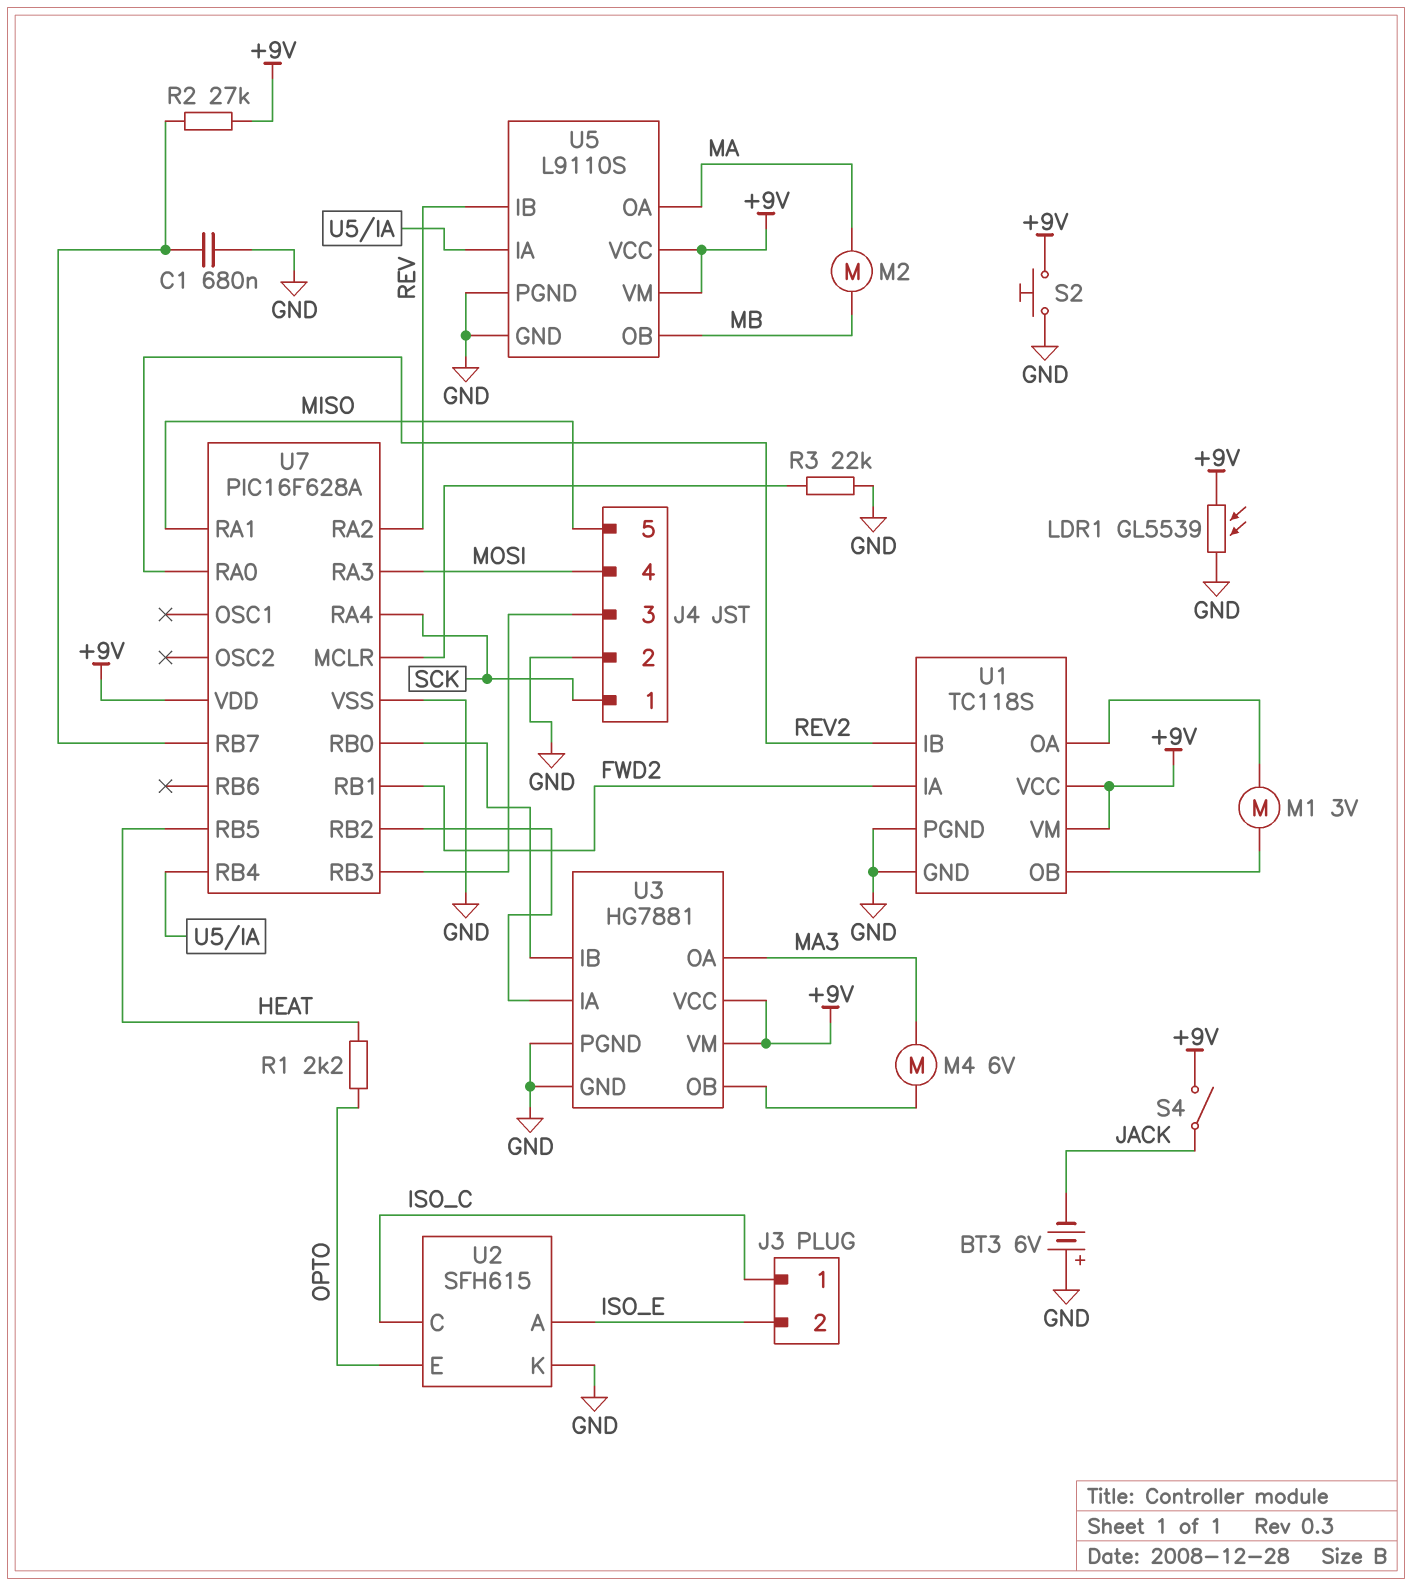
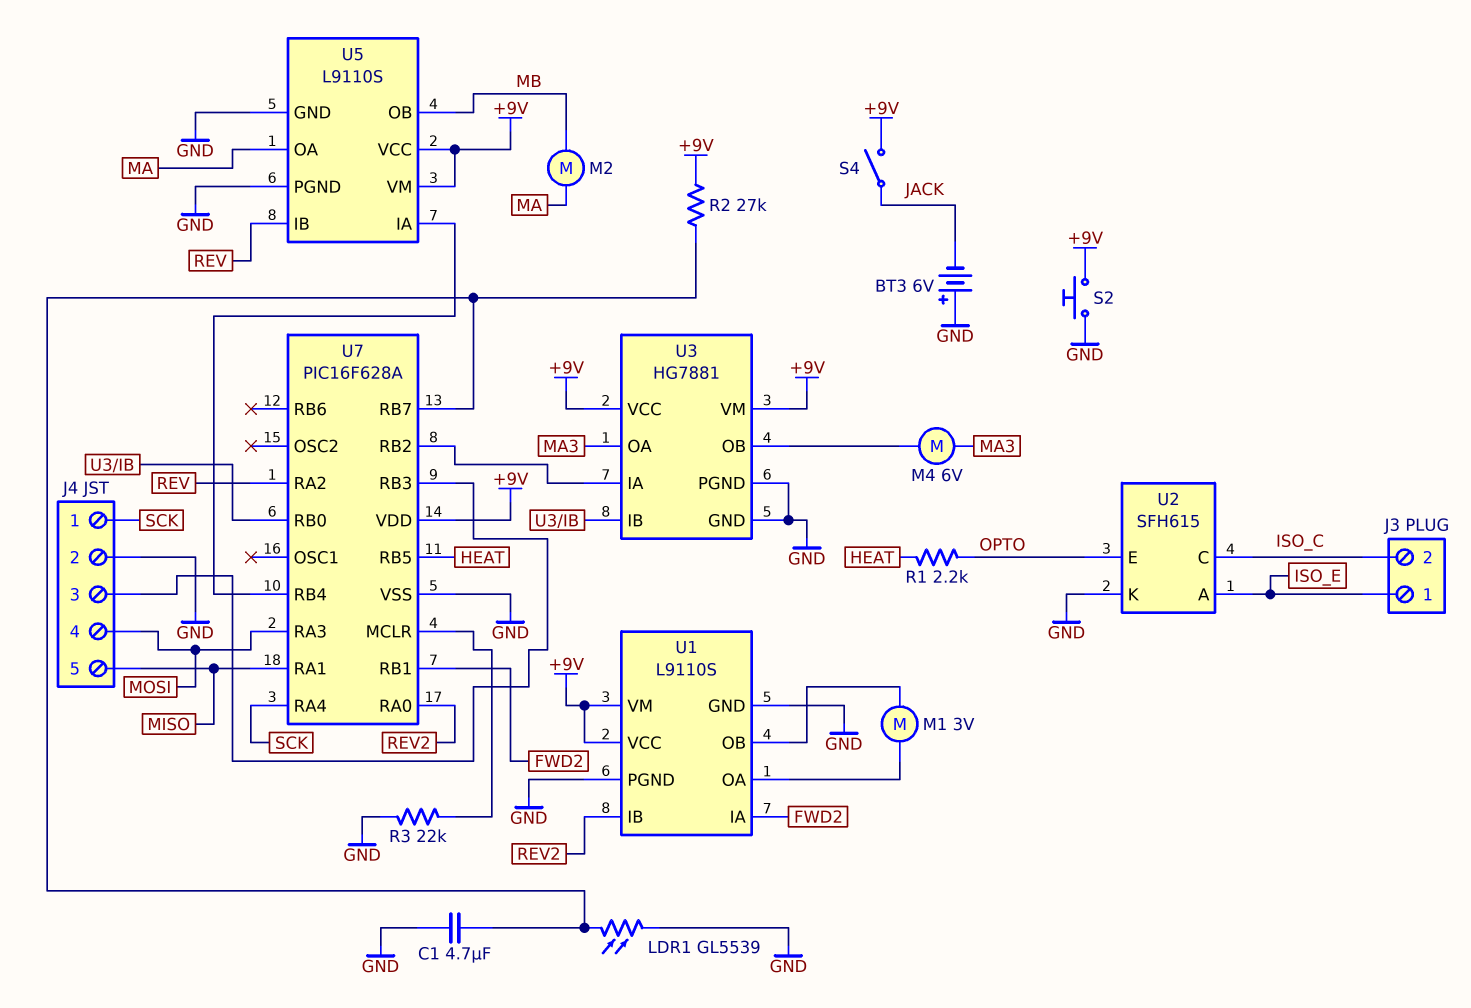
C1: 680nF (GND, U7/RB7) -> 4.7uF (GND, U7/RB7)
J3 pin 1: ISO_C -> ISO_E
J3 pin 2: ISO_E -> ISO_C
LDR1: GL5539 (+9V, GND) -> GL5539 (GND, U7/RB7)
U1: TC118S -> L9110S

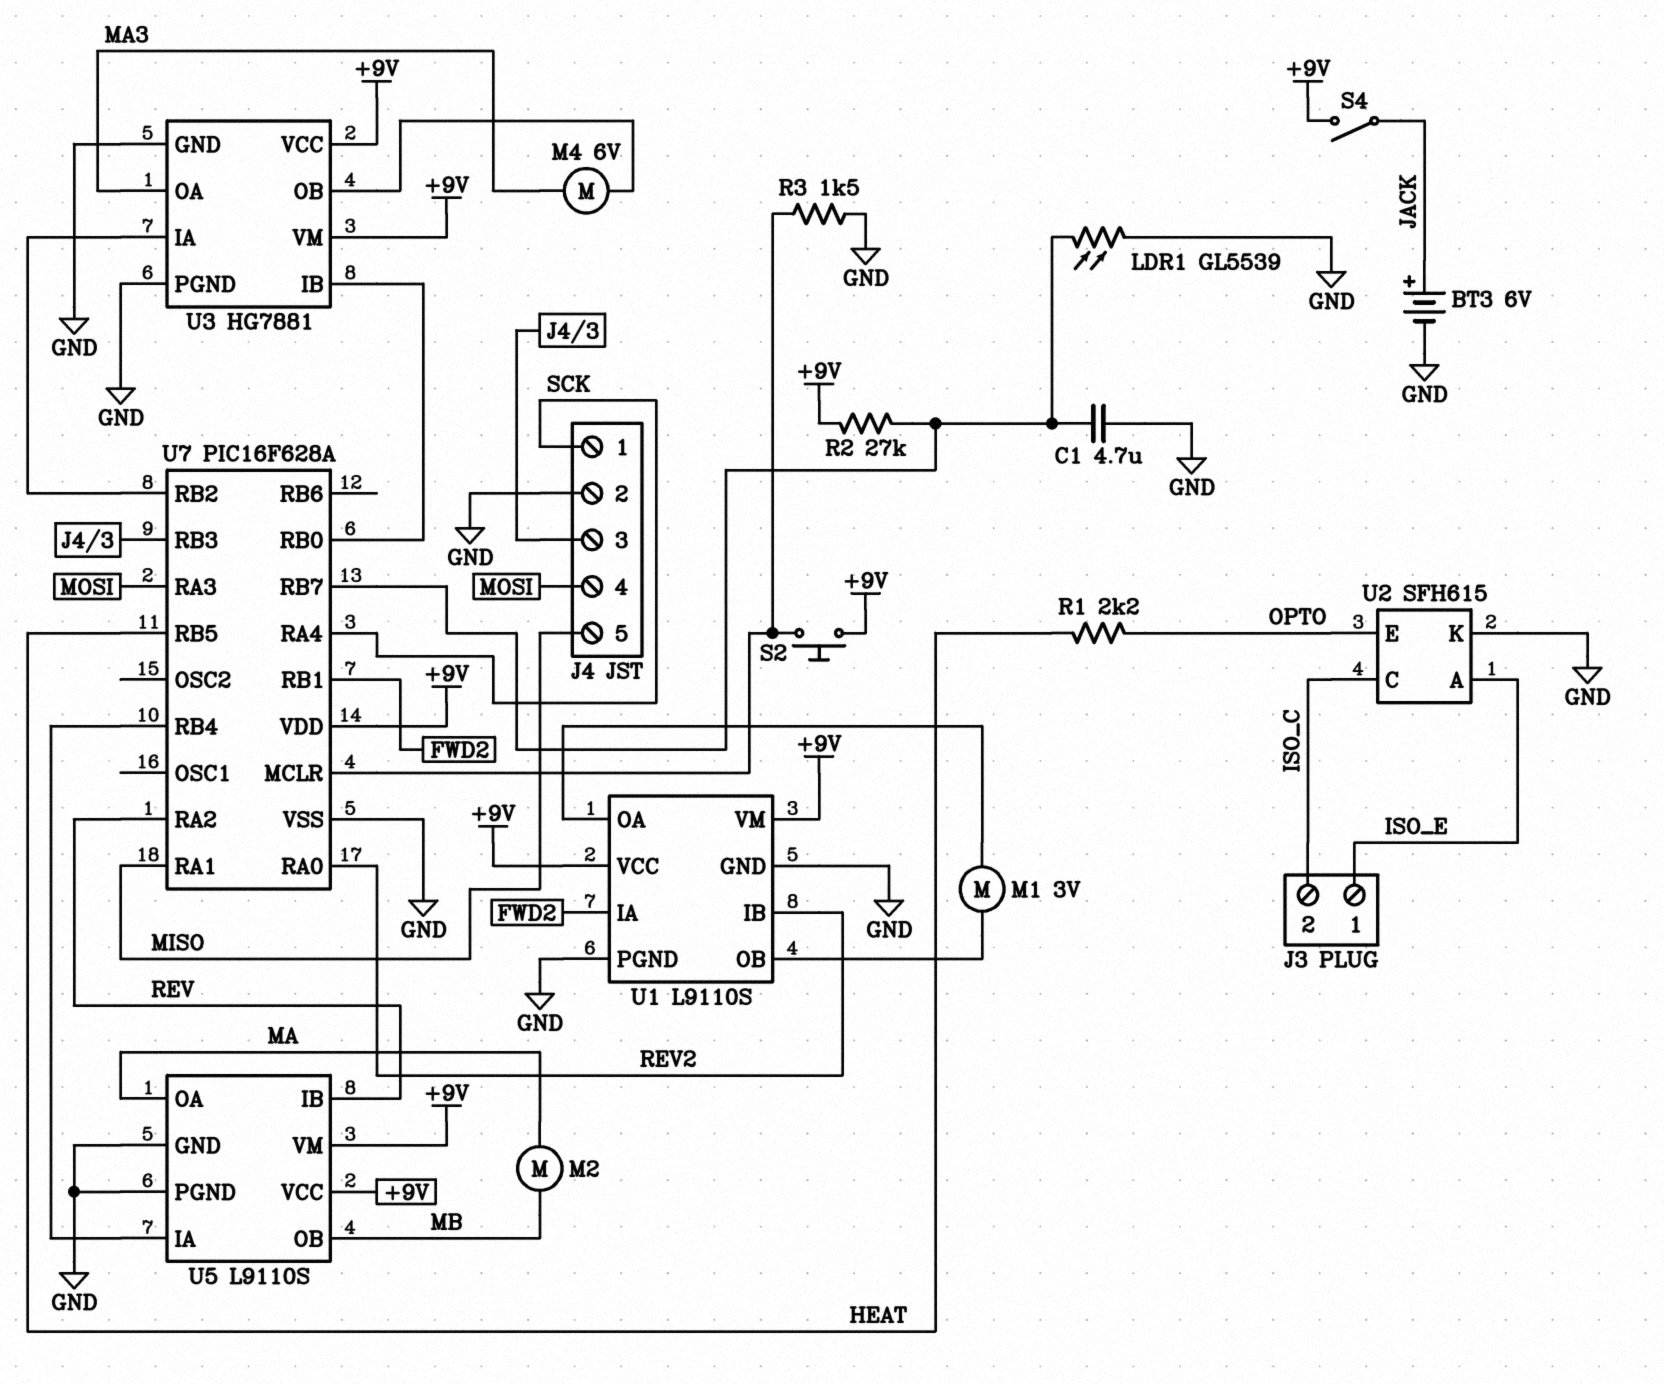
BT3: 6V (plus GND, minus JACK) -> 6V (plus JACK, minus GND)
R3: 22k (GND, U7/MCLR) -> 1.5k (GND, U7/MCLR)
S2: button (+9V, GND) -> button (+9V, U7/MCLR)

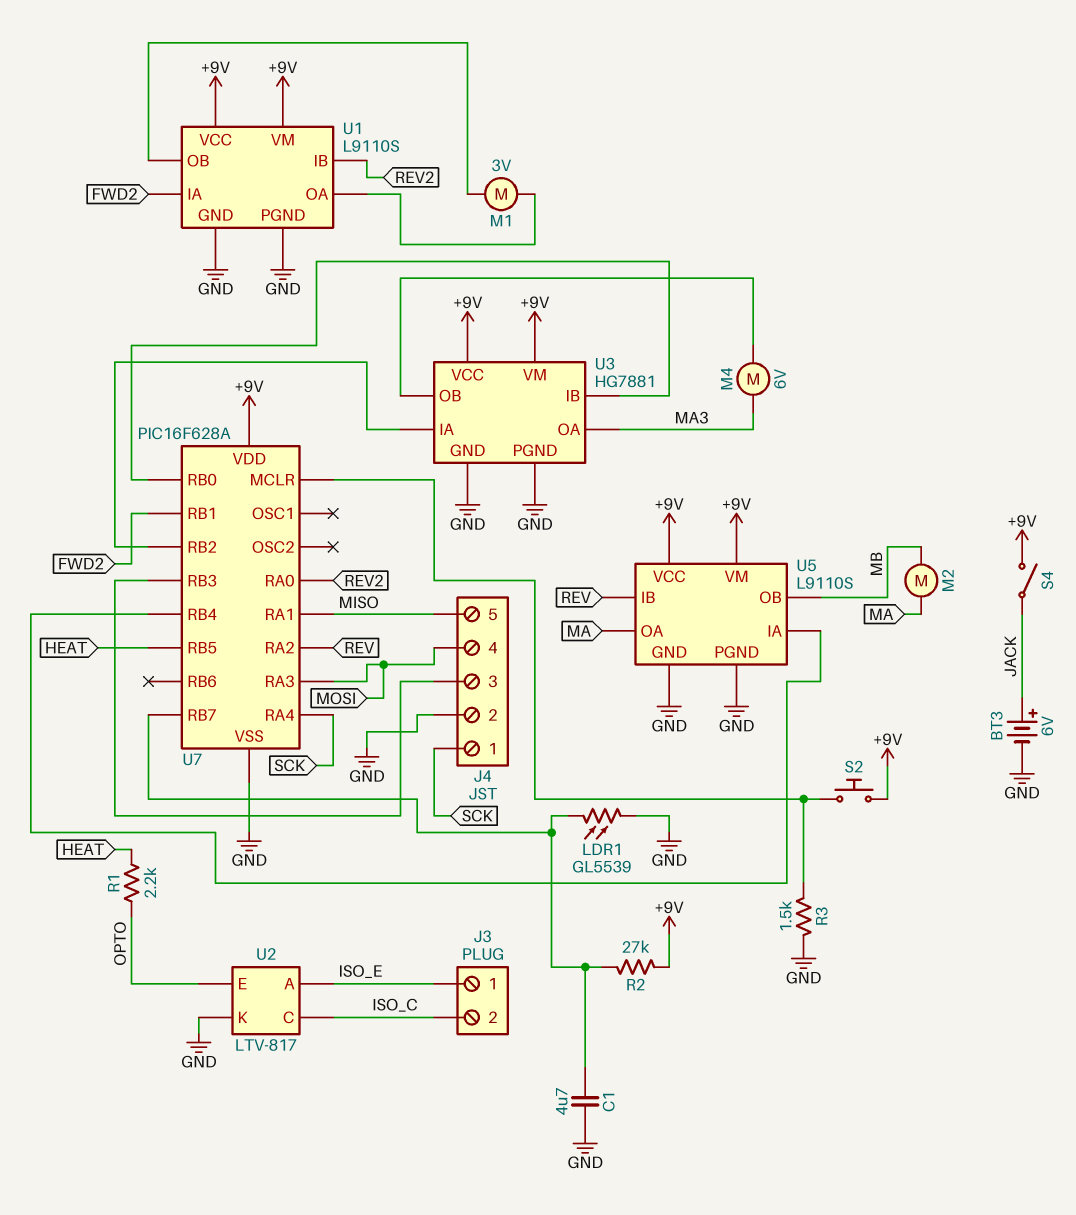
U2: SFH615 -> LTV-817

